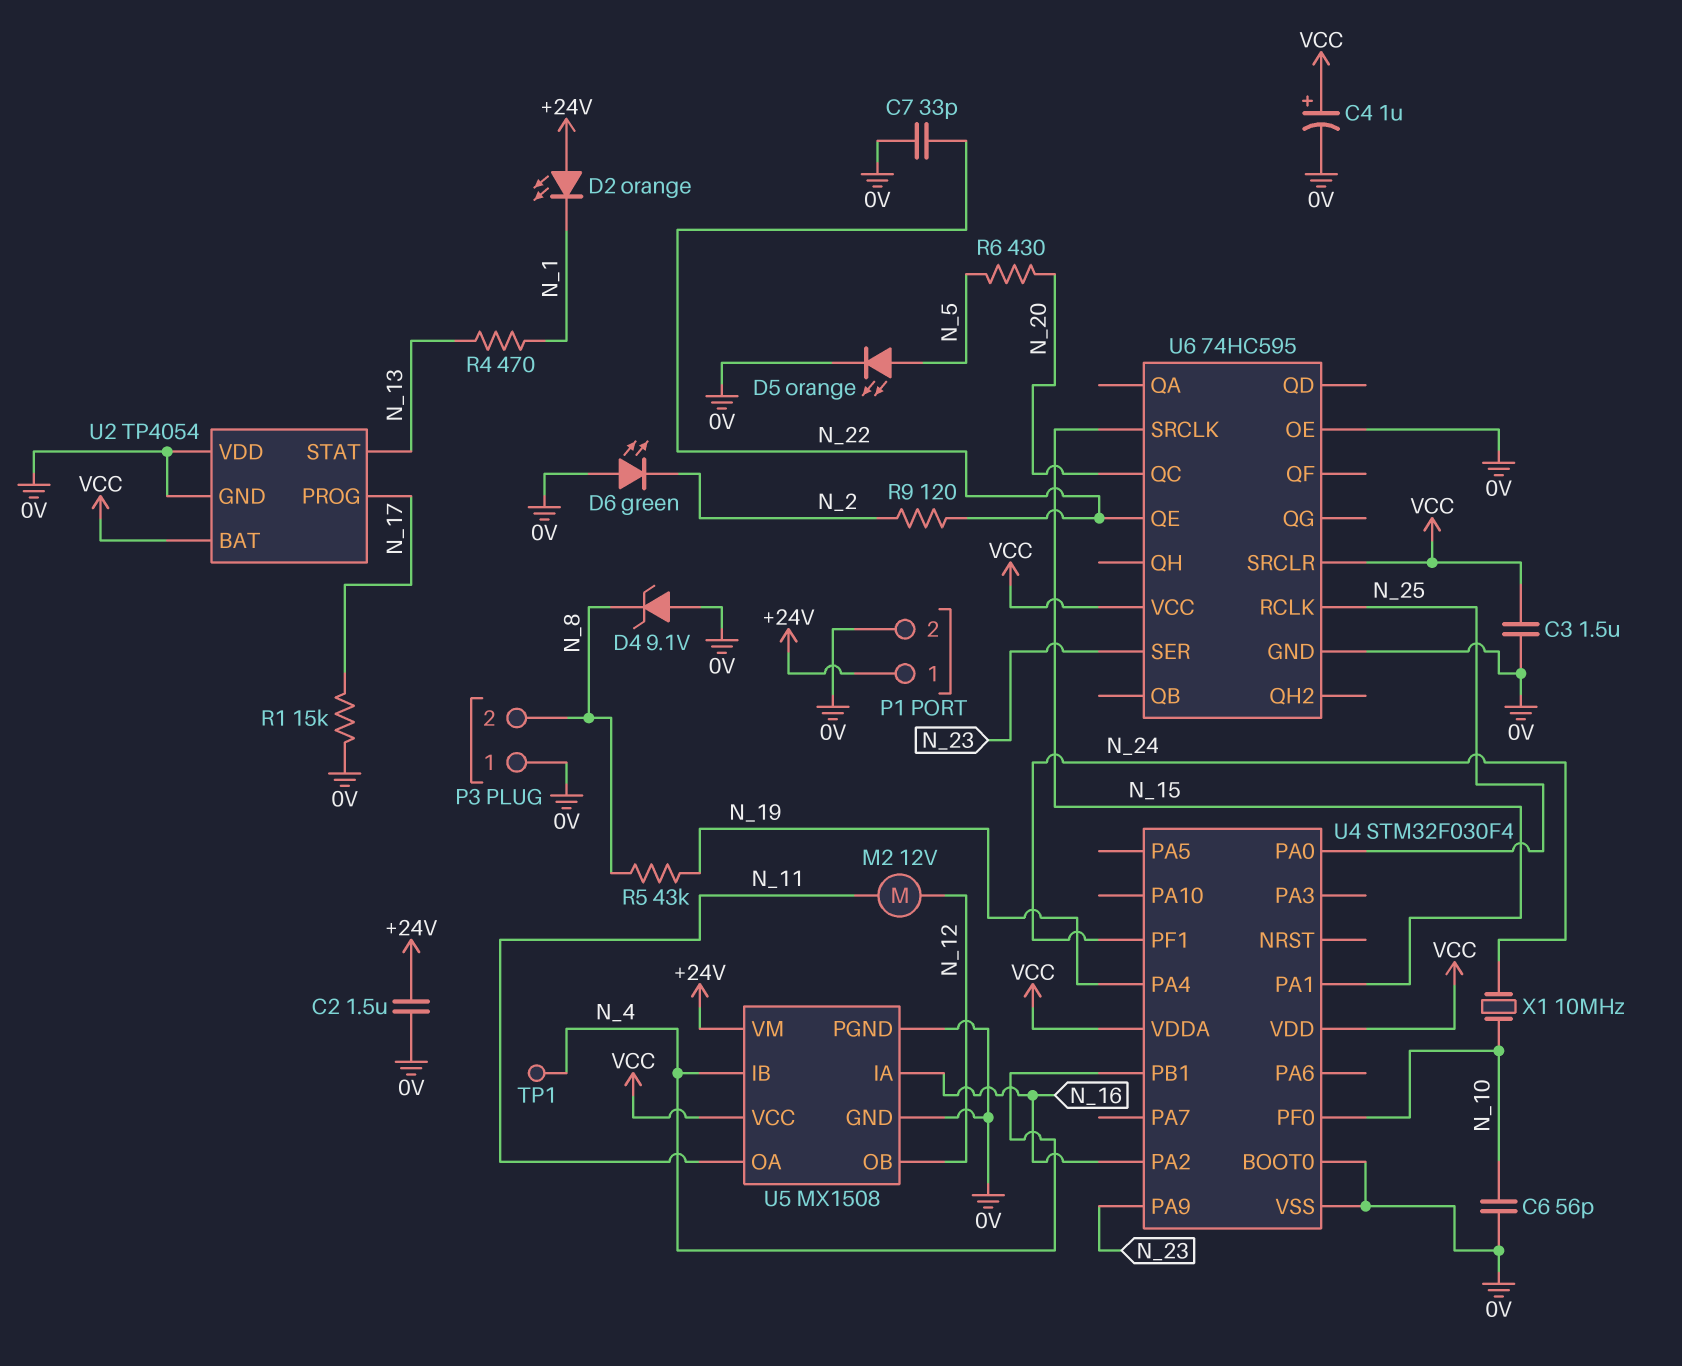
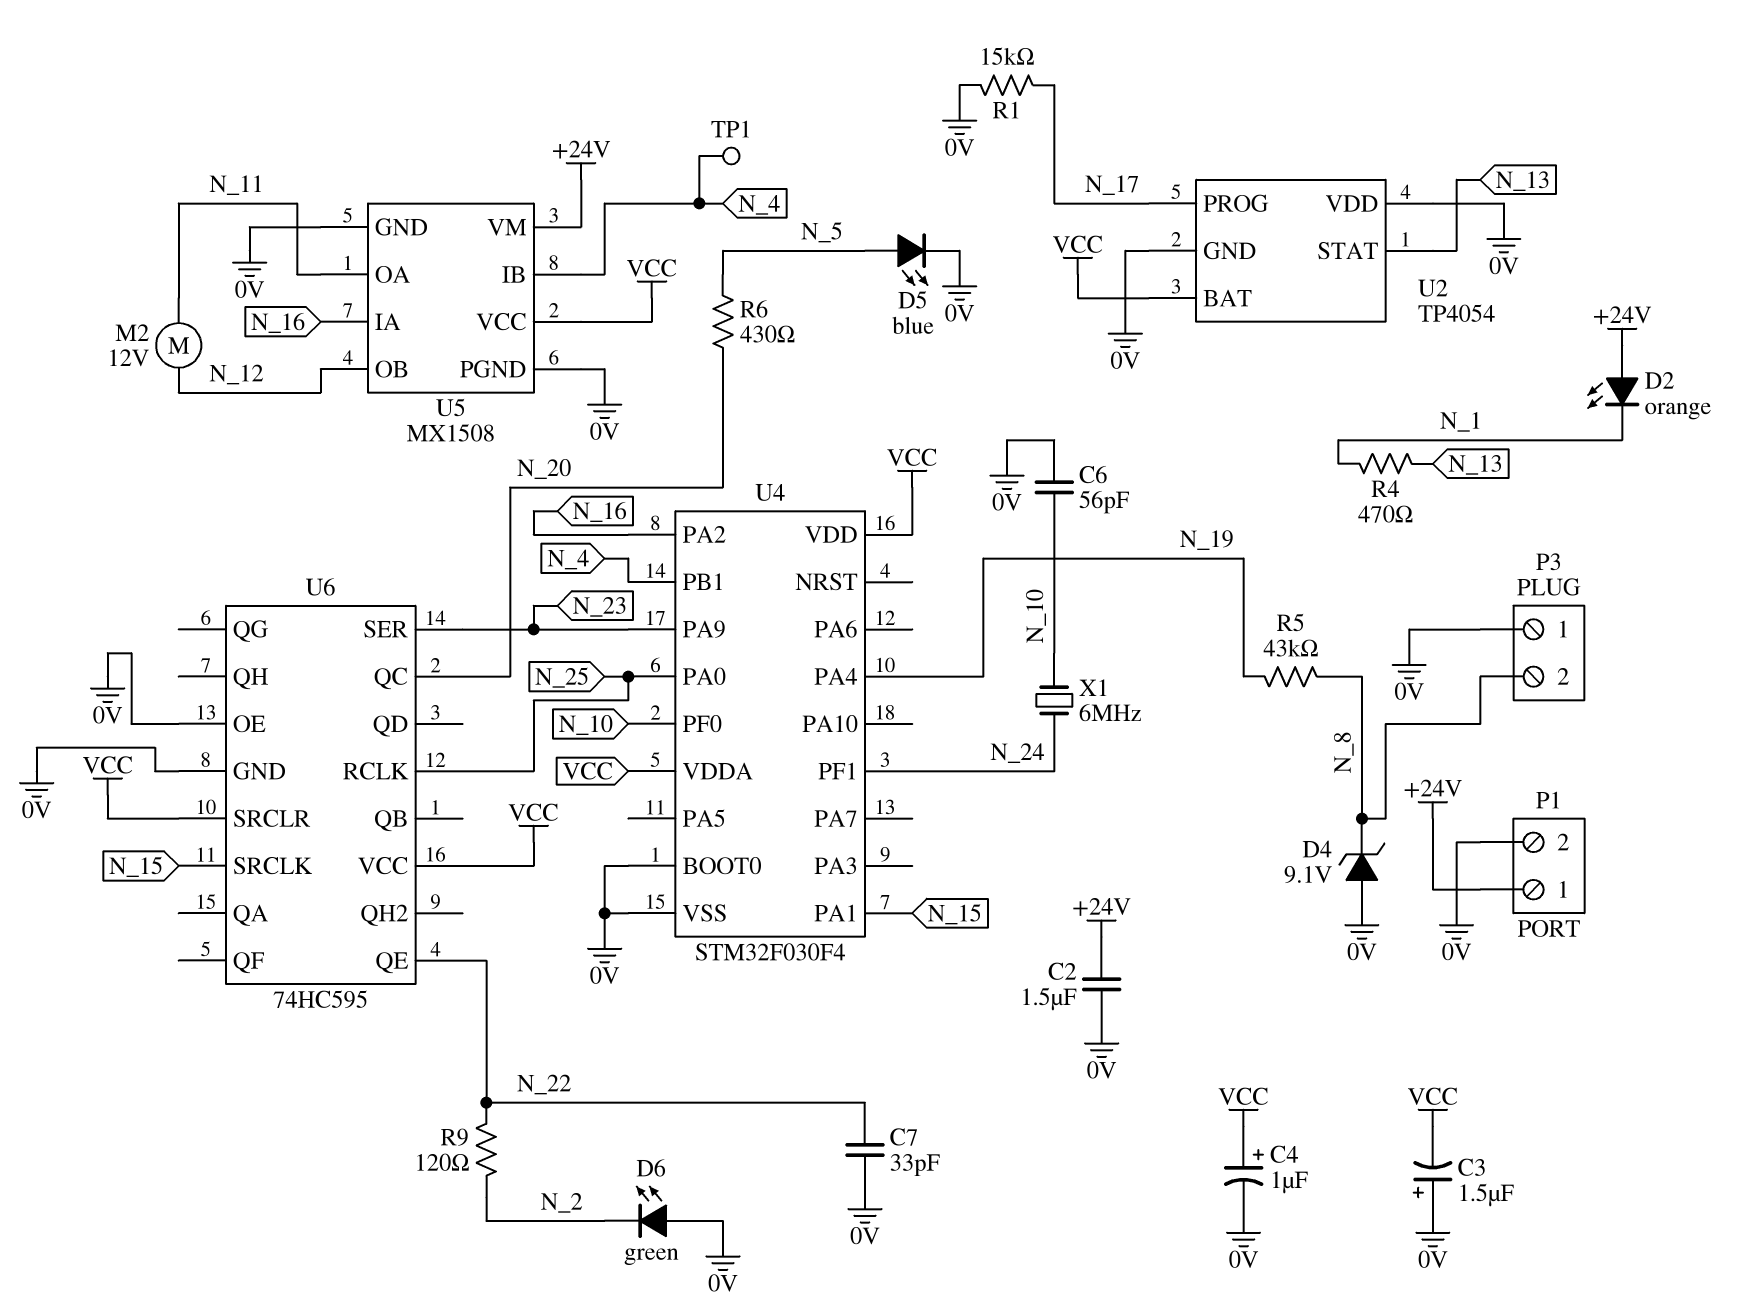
C3: 1.5uF (0V, VCC) -> 1.5uF (plus 0V, minus VCC)
D5: LED orange (A N_5, K 0V) -> LED blue (A N_5, K 0V)
X1: 10MHz (N_10, N_24) -> 6MHz (N_10, N_24)

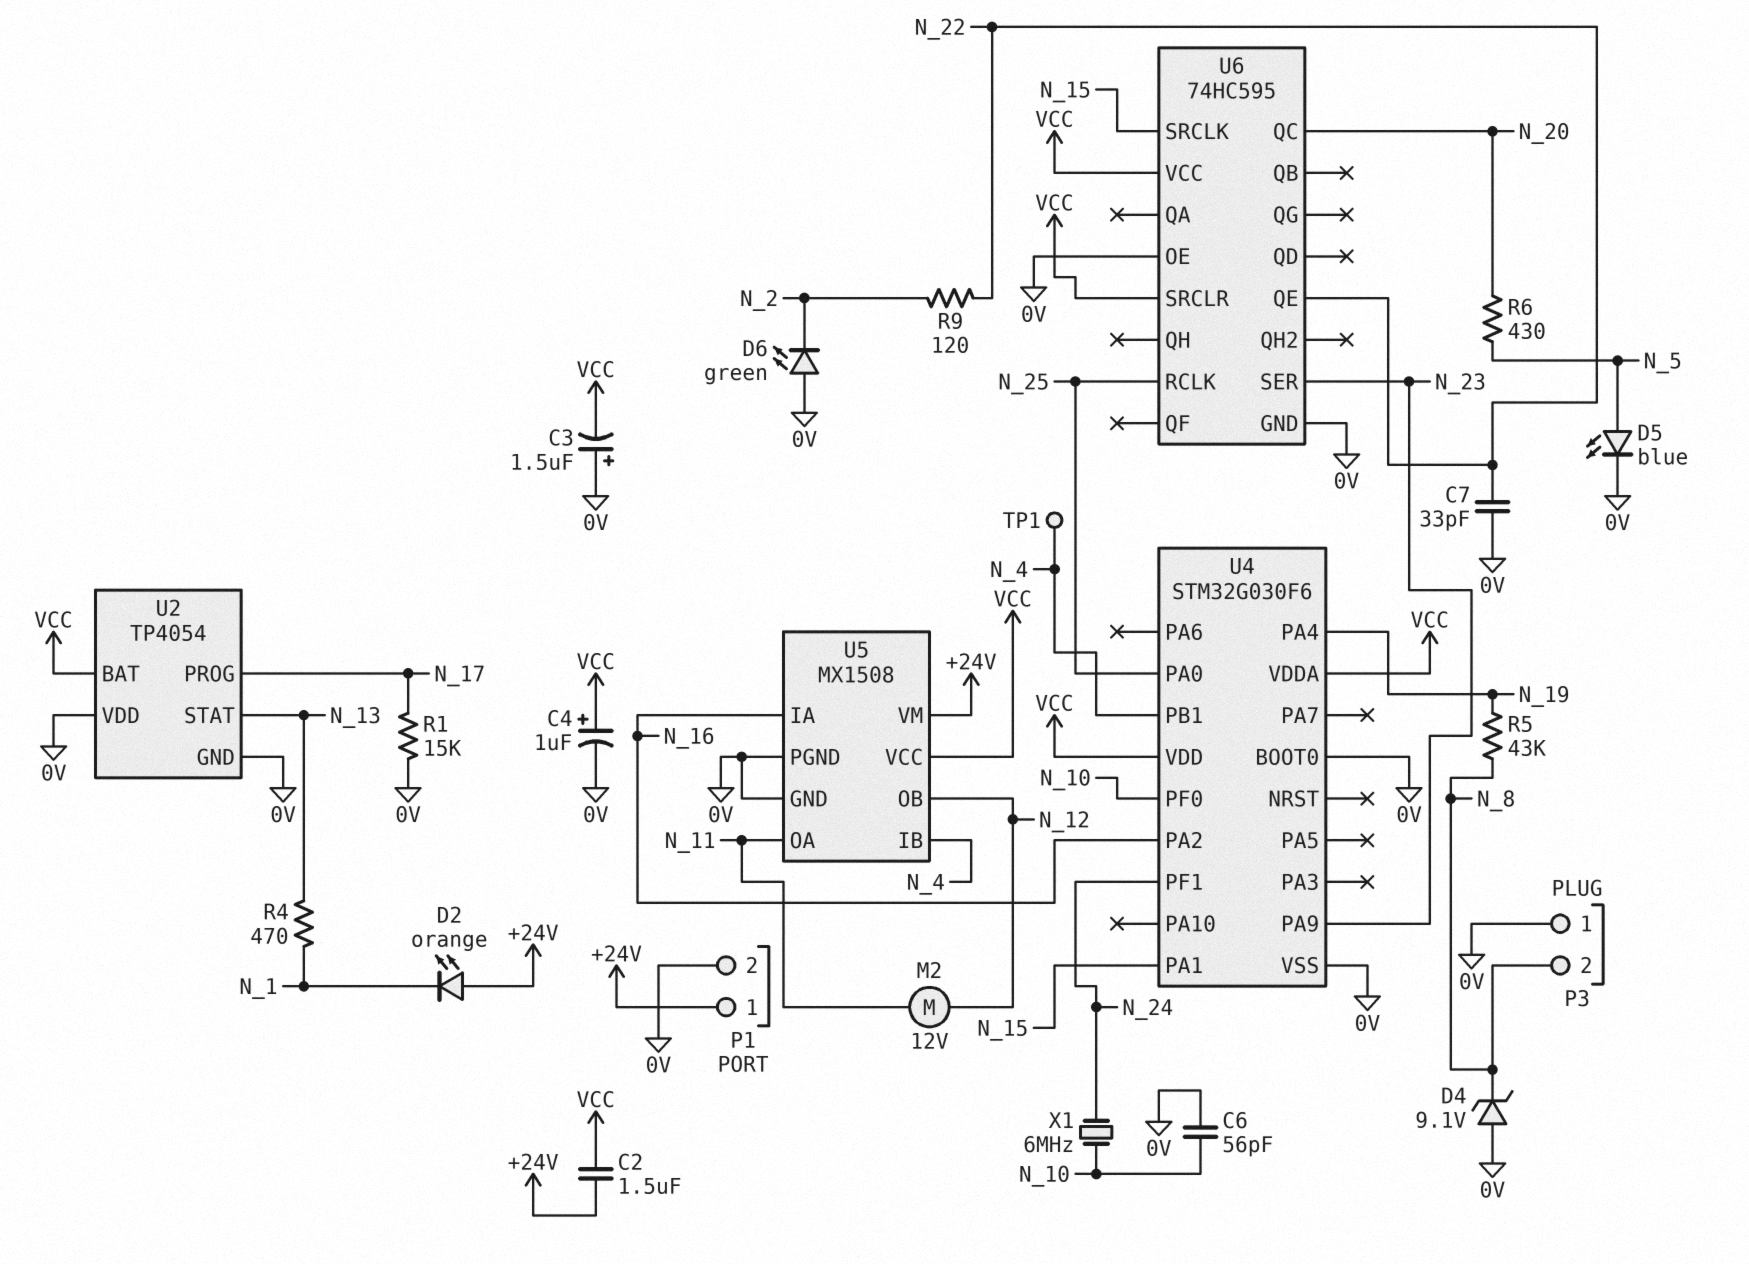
C2: 1.5uF (+24V, 0V) -> 1.5uF (+24V, VCC)
U4: STM32F030F4 -> STM32G030F6

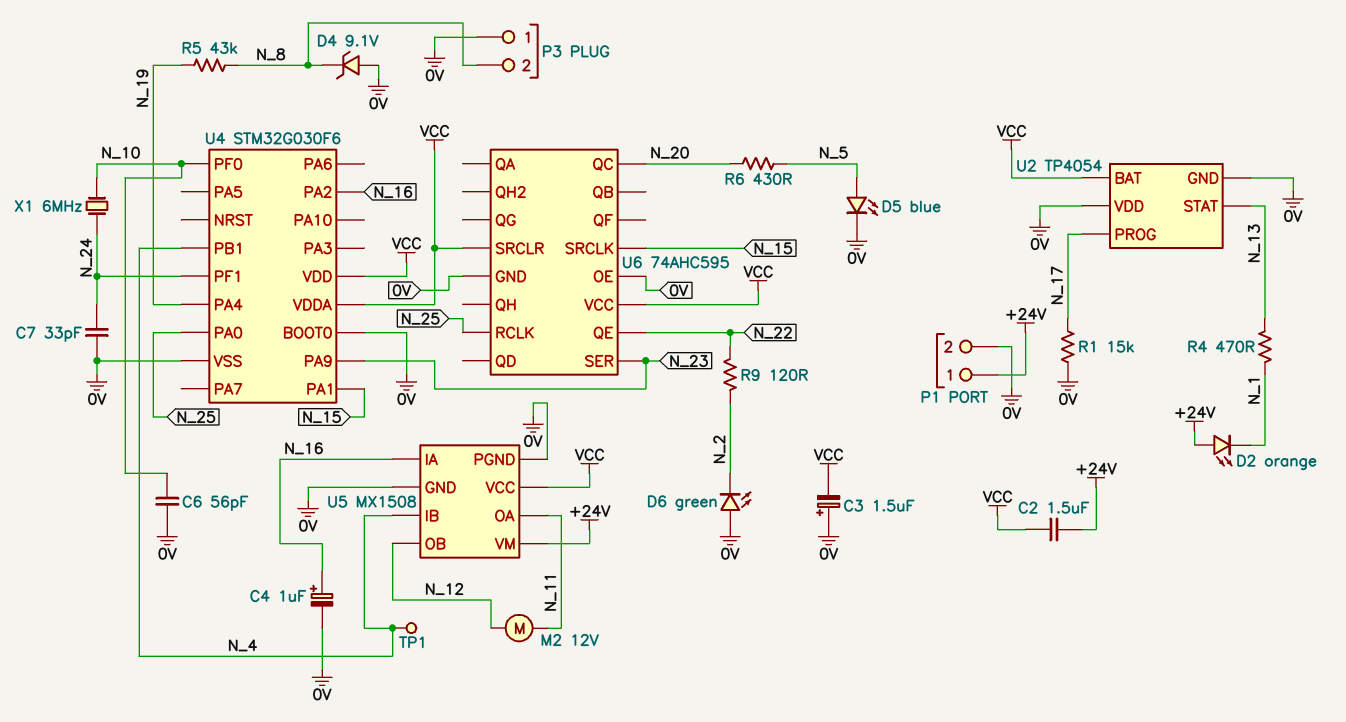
C4: 1uF (plus VCC, minus 0V) -> 1uF (plus N_16, minus 0V)
C7: 33pF (0V, N_22) -> 33pF (0V, N_24)
U6: 74HC595 -> 74AHC595

